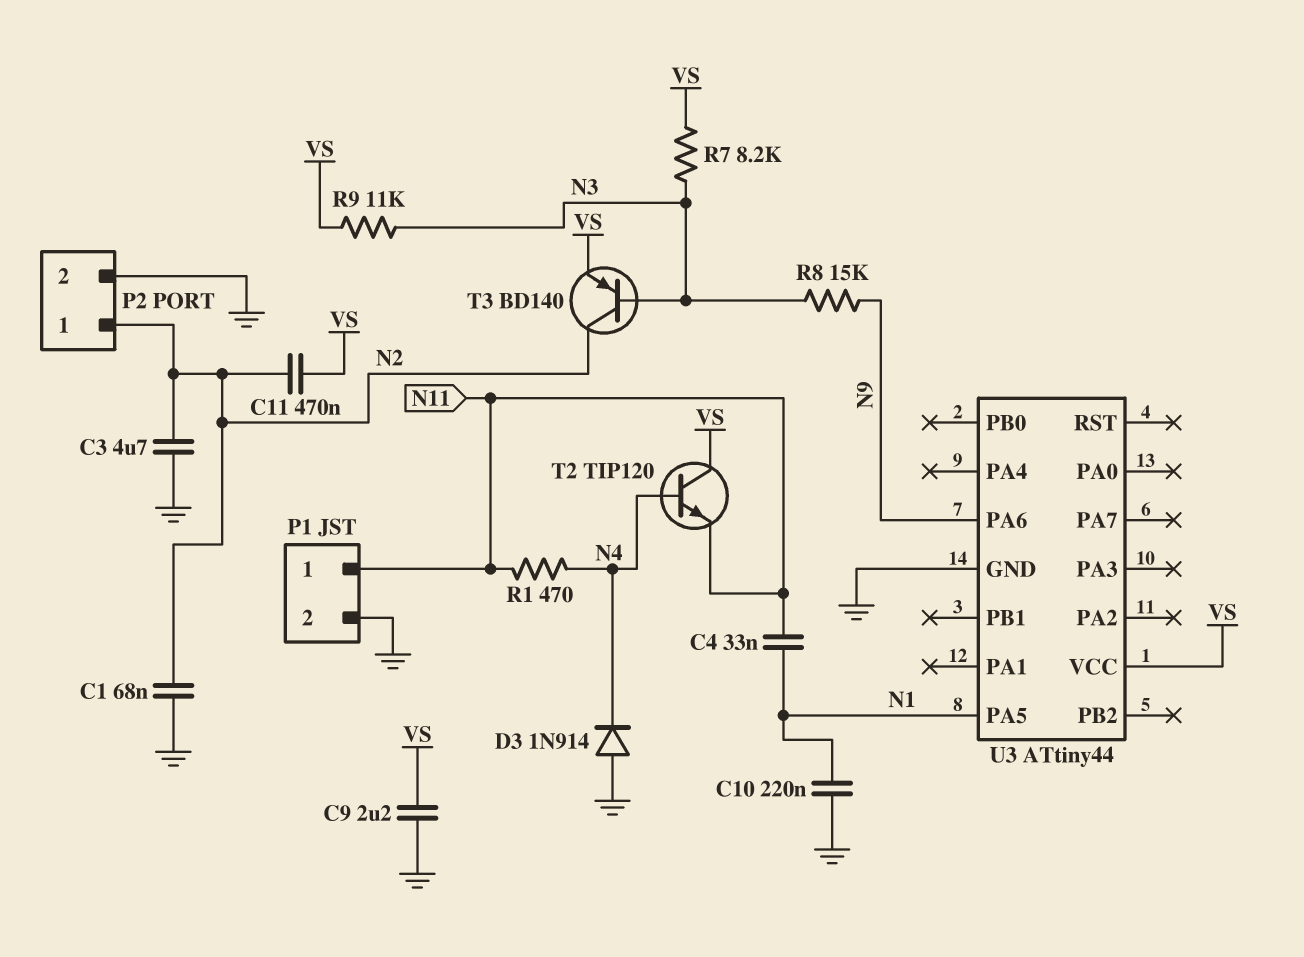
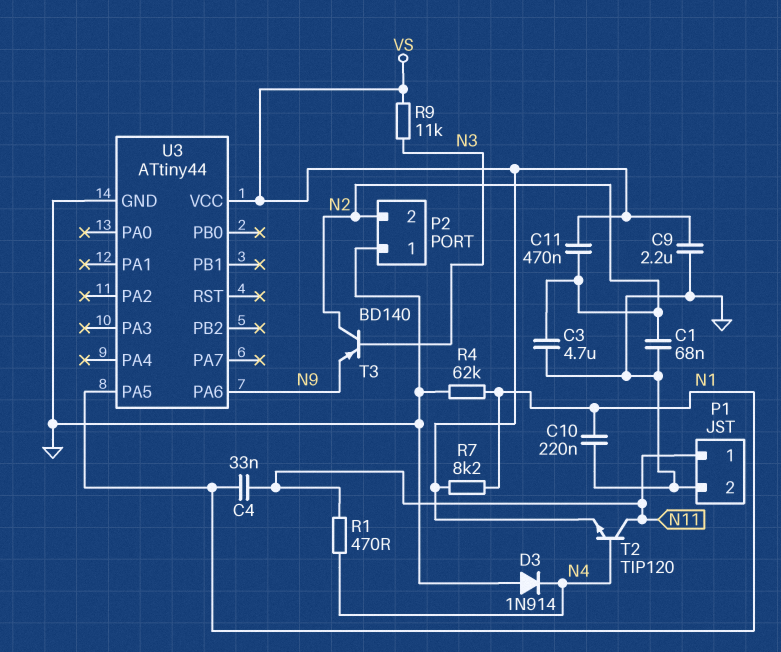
P2 pin 1: N2 -> GND
P2 pin 2: GND -> N2
R4: none -> 62k (GND, N1)
R7: 8.2k (N3, VS) -> 8.2k (N1, VS)
R8: 15k (N3, N9) -> none
T2: NPN TIP120 (B N4, C VS, E N11) -> NPN TIP120 (B N4, C N11, E VS)
T3: PNP BD140 (B N3, C N2, E VS) -> PNP BD140 (B N3, C N2, E N9)

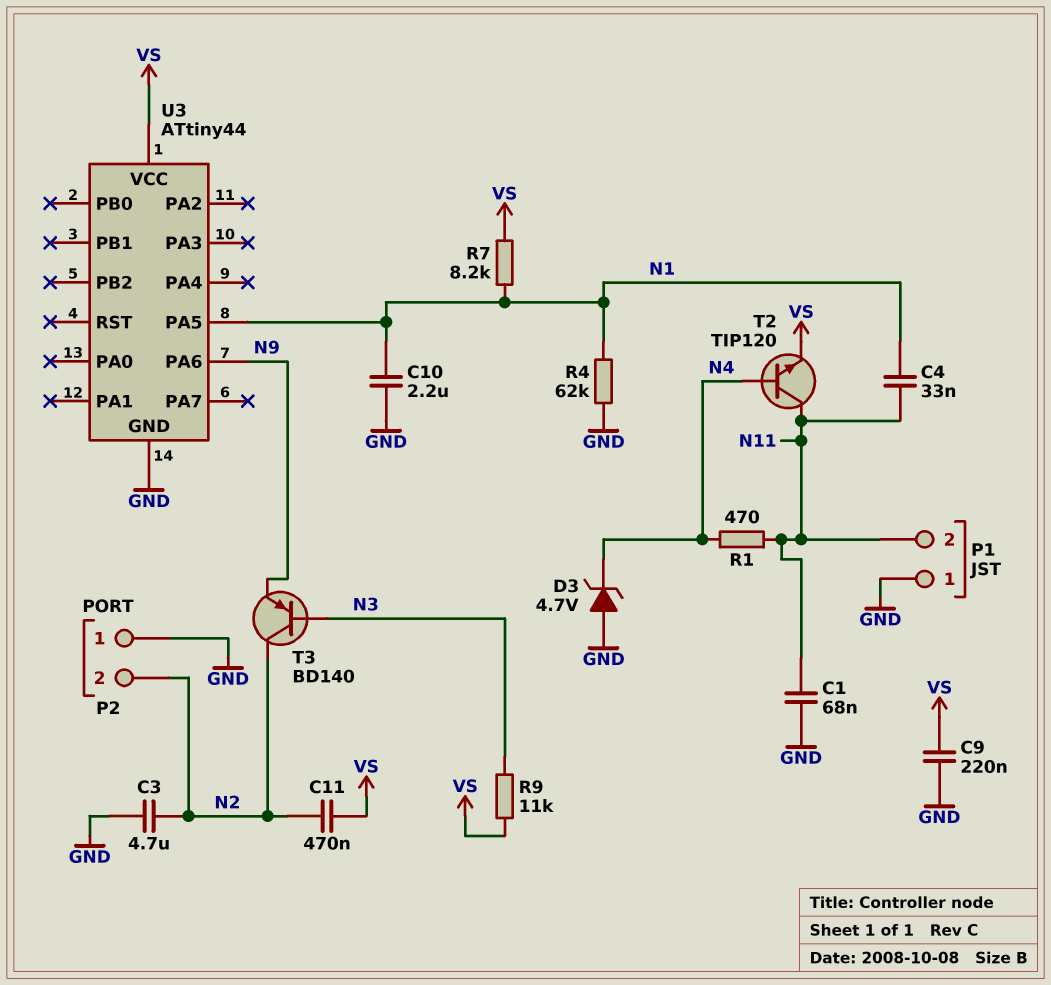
C1: 68nF (GND, N2) -> 68nF (GND, N11)
C9: 2.2uF (GND, VS) -> 220nF (GND, VS)
C10: 220nF (GND, N1) -> 2.2uF (GND, N1)
D3: diode 1N914 (A GND, K N4) -> zener 4.7V (A GND, K N4)
P1 pin 1: N11 -> GND
P1 pin 2: GND -> N11

